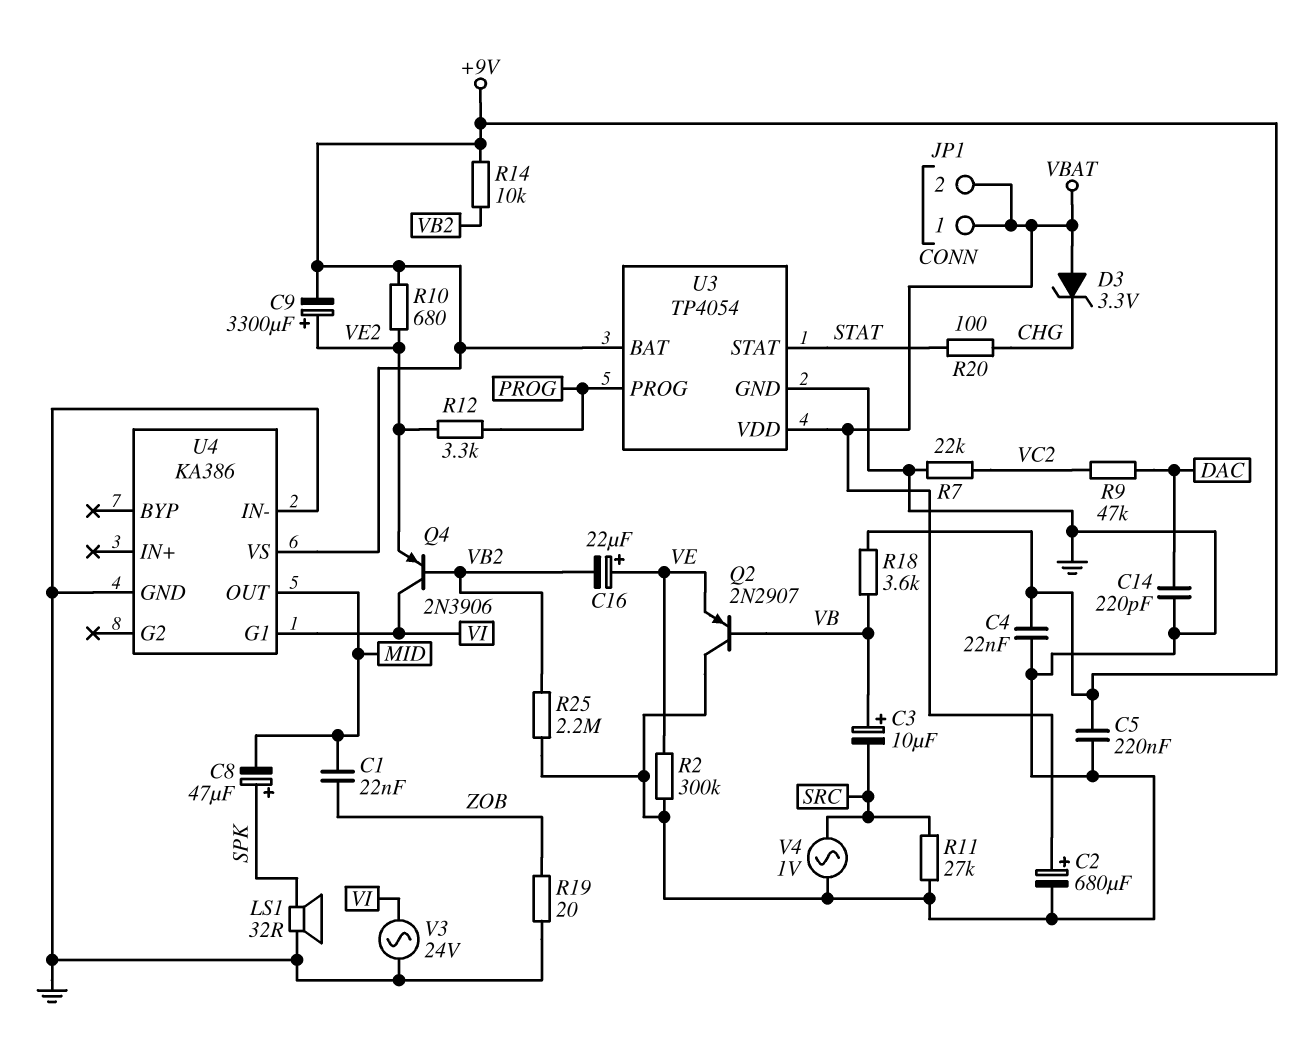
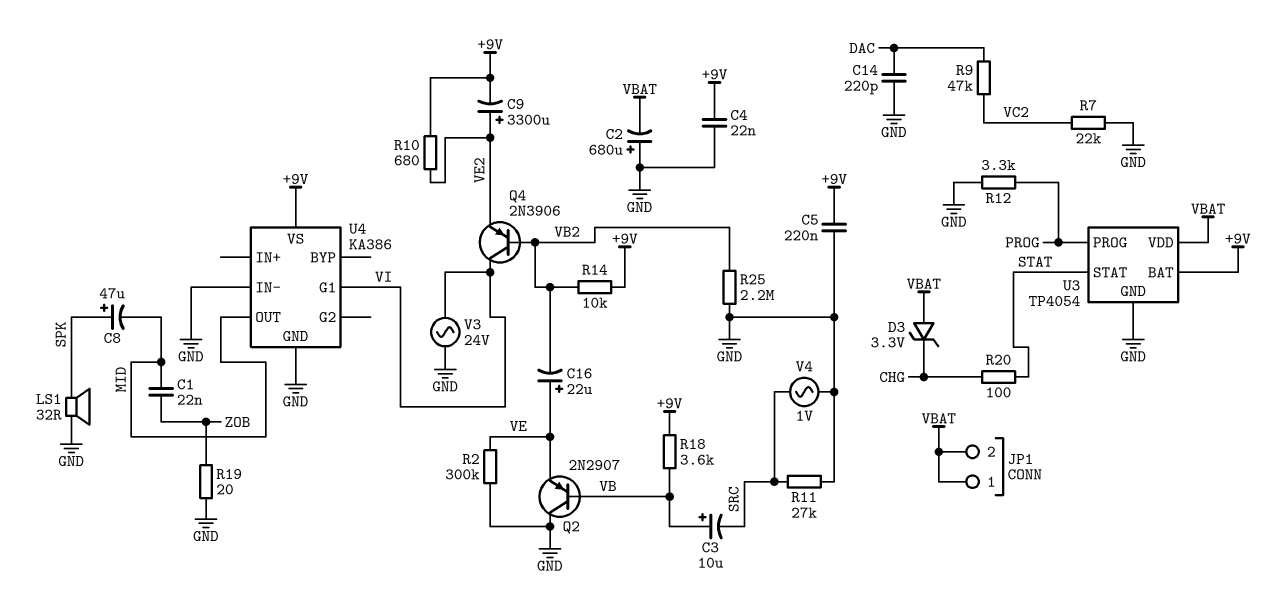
C2: 680uF (plus VBAT, minus GND) -> 680uF (plus GND, minus VBAT)
R12: 3.3k (PROG, VE2) -> 3.3k (GND, PROG)

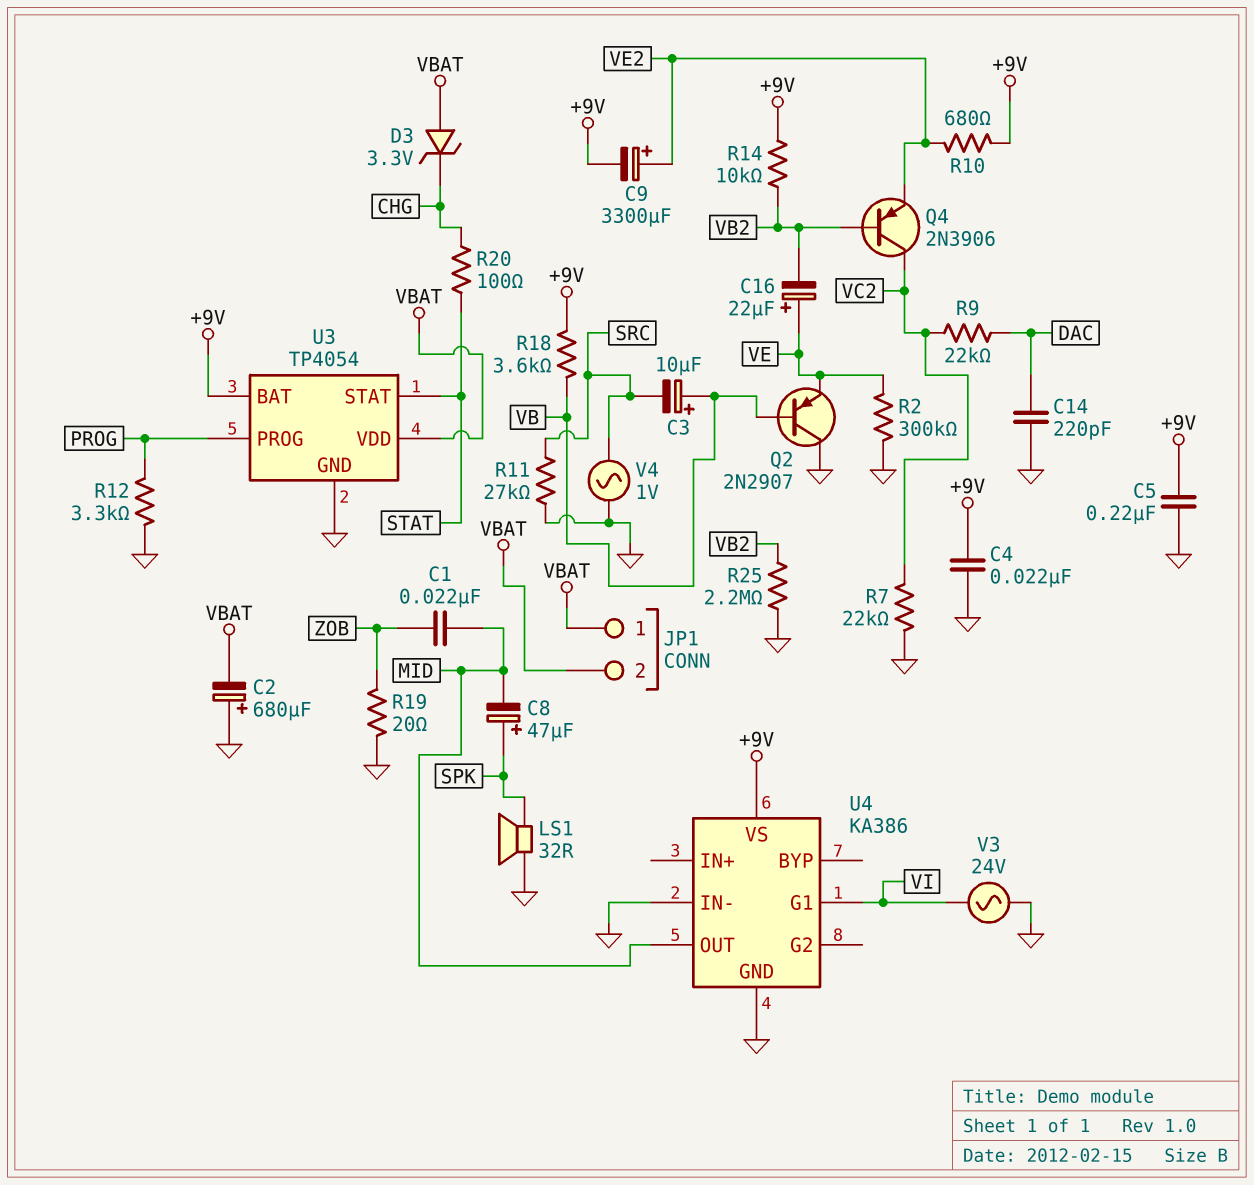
Q4: PNP 2N3906 (B VB2, C VI, E VE2) -> PNP 2N3906 (B VB2, C VC2, E VE2)
R9: 47k (DAC, VC2) -> 22k (DAC, VC2)

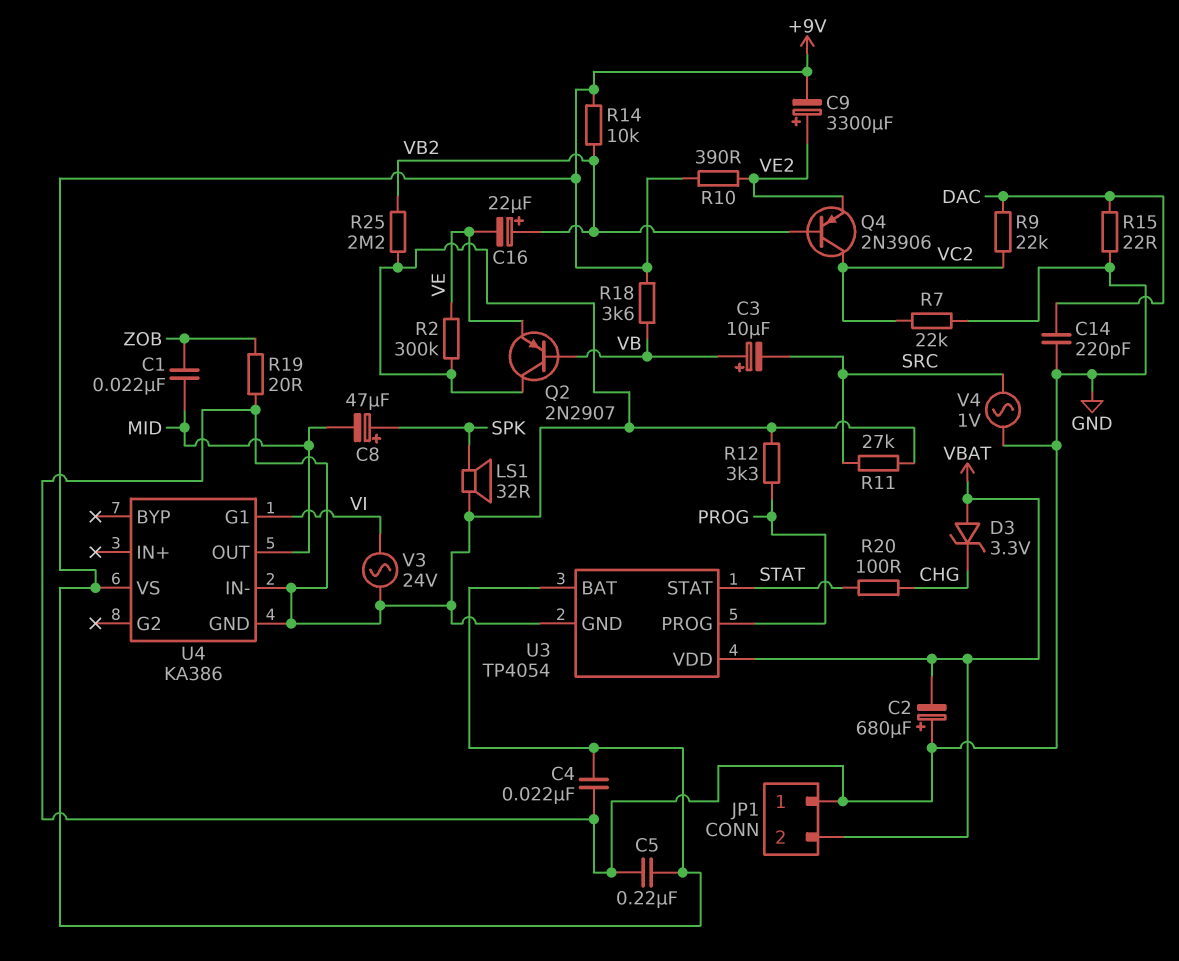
C16: 22uF (plus VE, minus VB2) -> 22uF (plus VB2, minus VE)
JP1 pin 1: VBAT -> GND
R10: 680 (+9V, VE2) -> 390 (+9V, VE2)
R15: none -> 22 (DAC, GND)

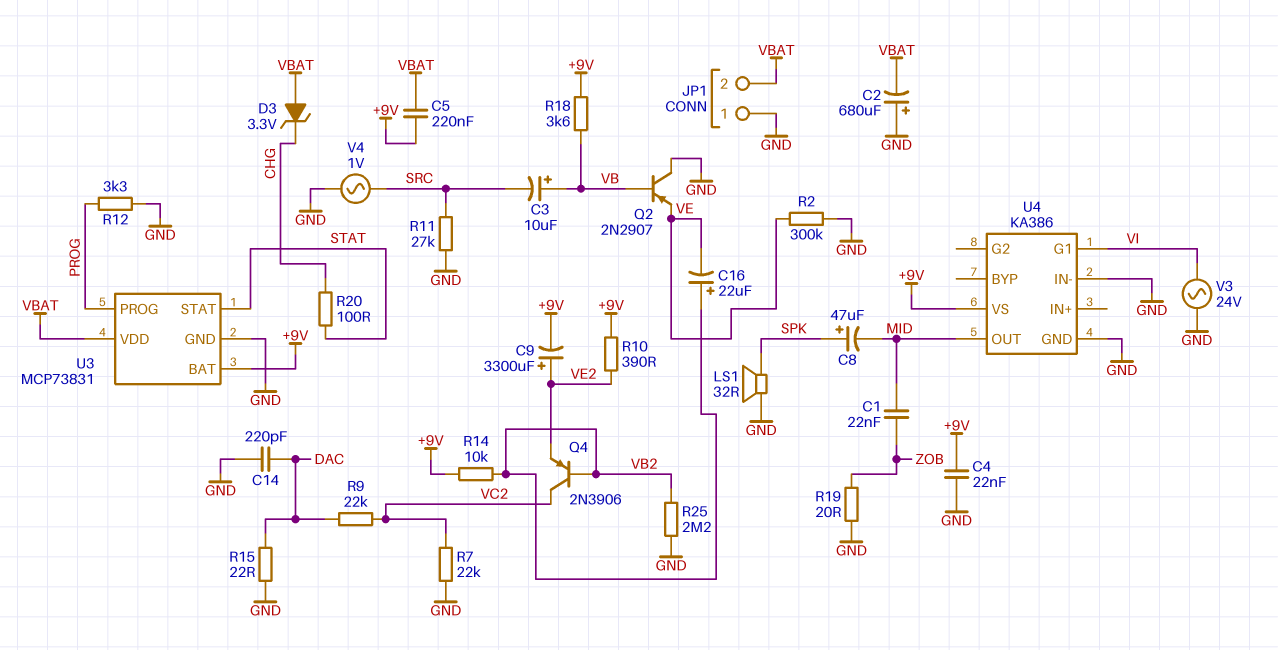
C5: 220nF (+9V, GND) -> 220nF (+9V, VBAT)
U3: TP4054 -> MCP73831

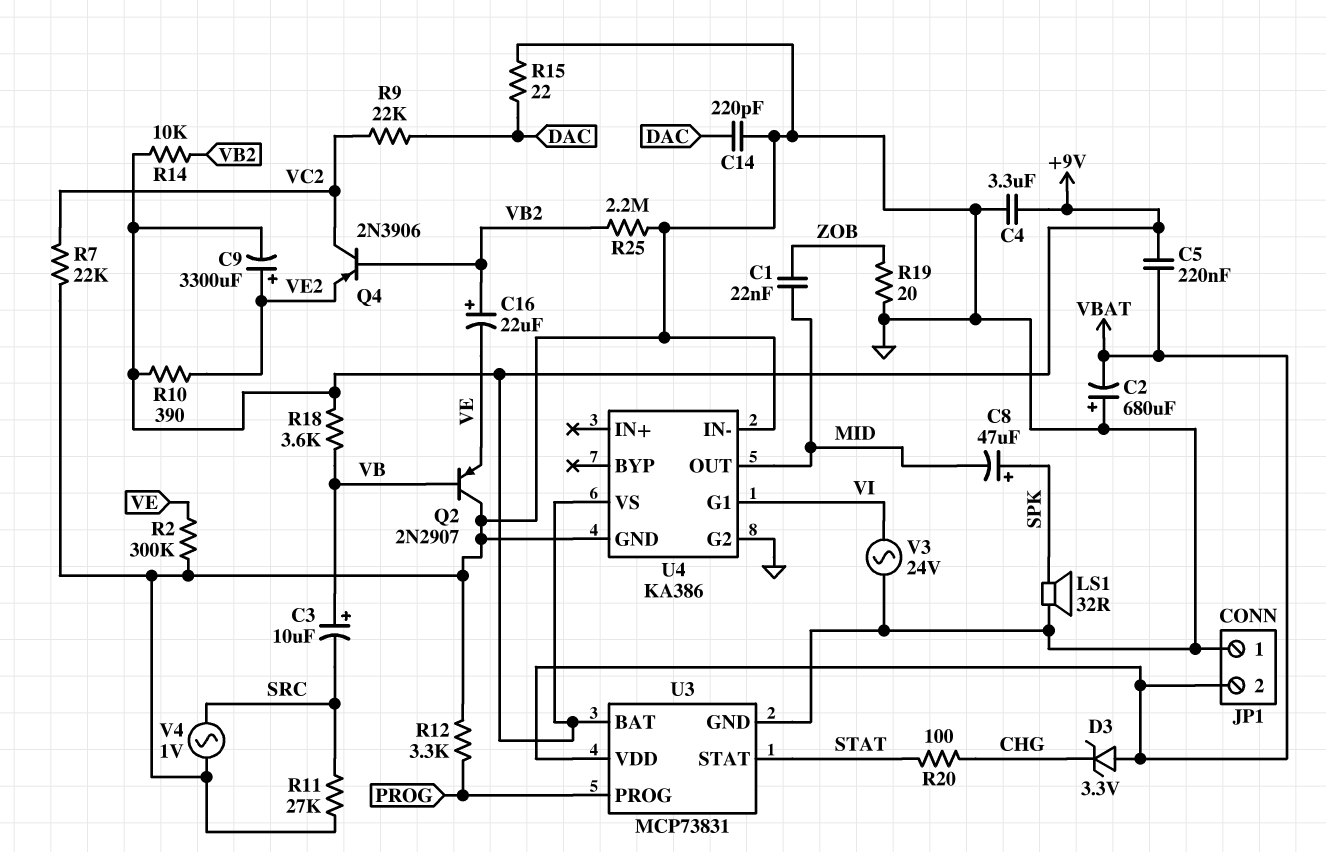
C4: 22nF (+9V, GND) -> 3.3uF (+9V, GND)
U4 pin G2: none -> GND

